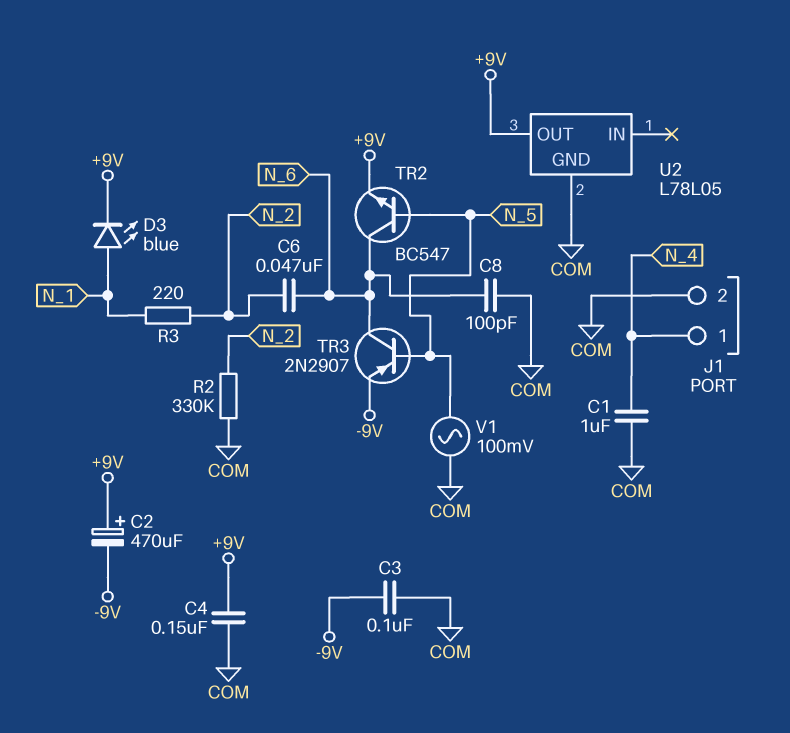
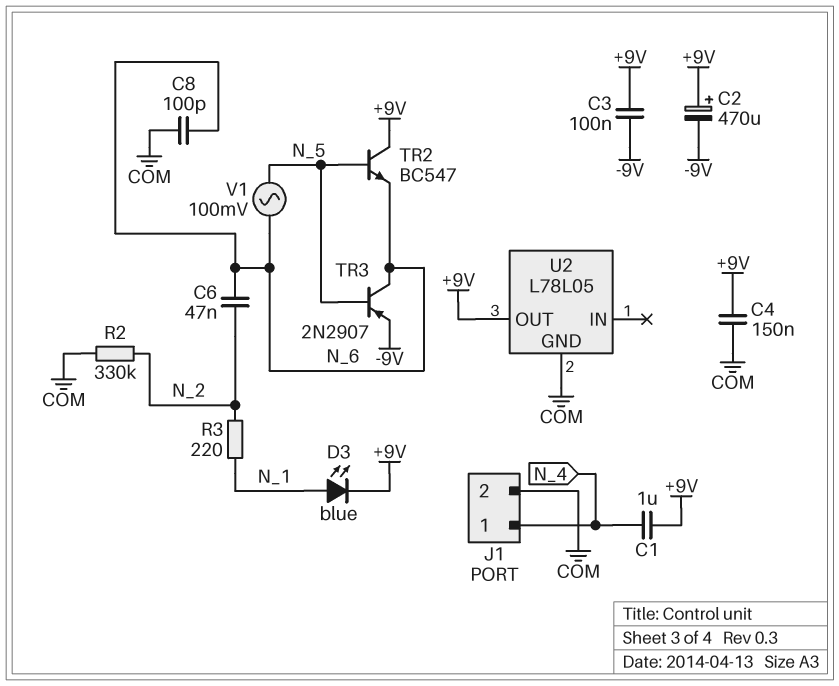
C1: 1uF (COM, N_4) -> 1uF (+9V, N_4)
C3: 100nF (-9V, COM) -> 100nF (+9V, -9V)
TR2: NPN BC547 (B N_5, C N_6, E +9V) -> NPN BC547 (B N_5, C +9V, E N_6)
V1: AC 100mV (COM, N_5) -> AC 100mV (N_5, N_6)

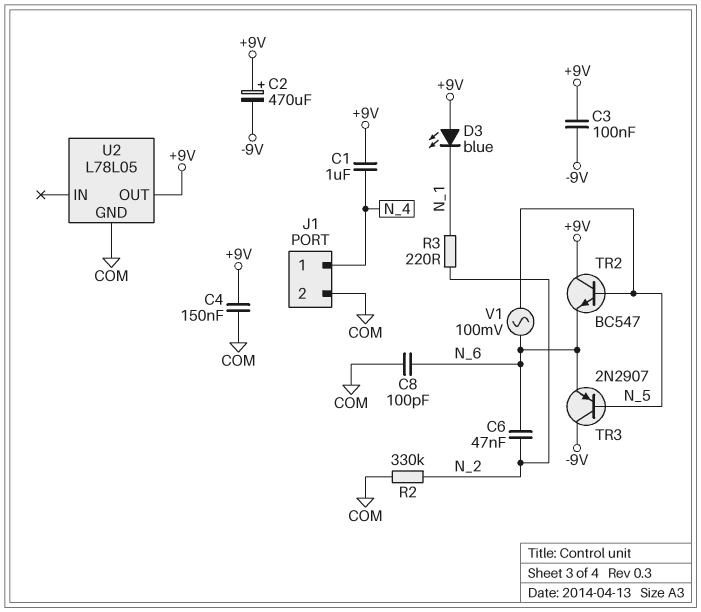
D3: LED blue (A N_1, K +9V) -> LED blue (A +9V, K N_1)
TR3: PNP 2N2907 (B N_5, C N_6, E -9V) -> PNP 2N2907 (B N_5, C -9V, E N_6)

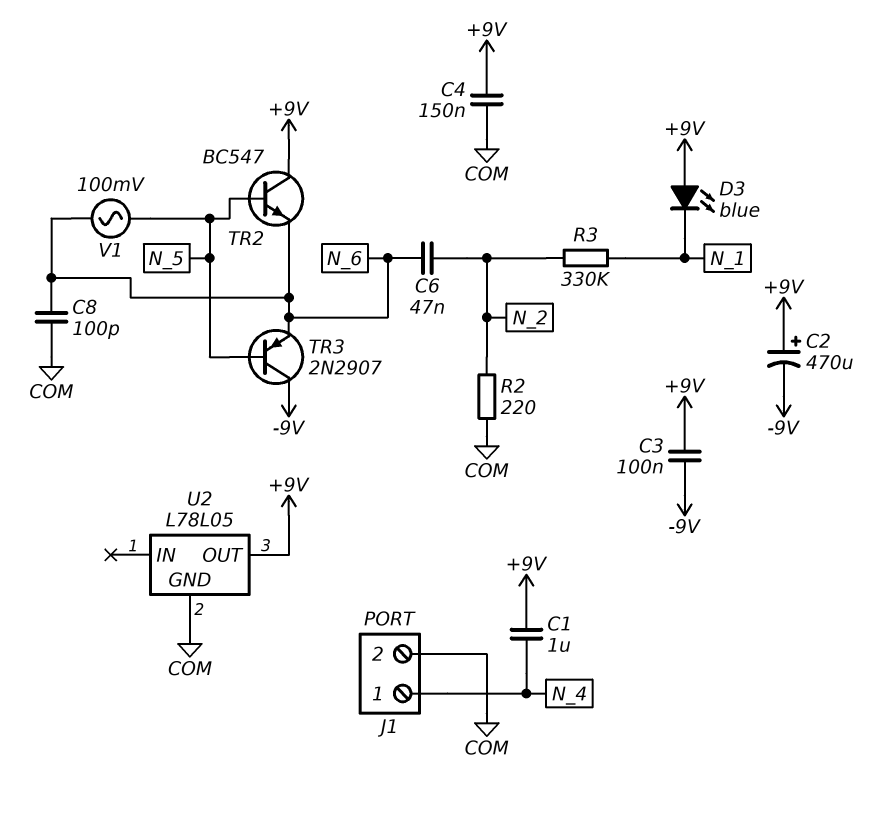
R2: 330k (COM, N_2) -> 220 (COM, N_2)
R3: 220 (N_1, N_2) -> 330k (N_1, N_2)

